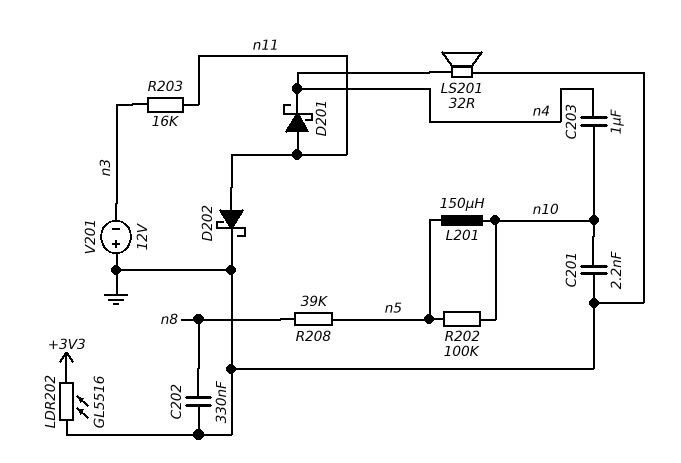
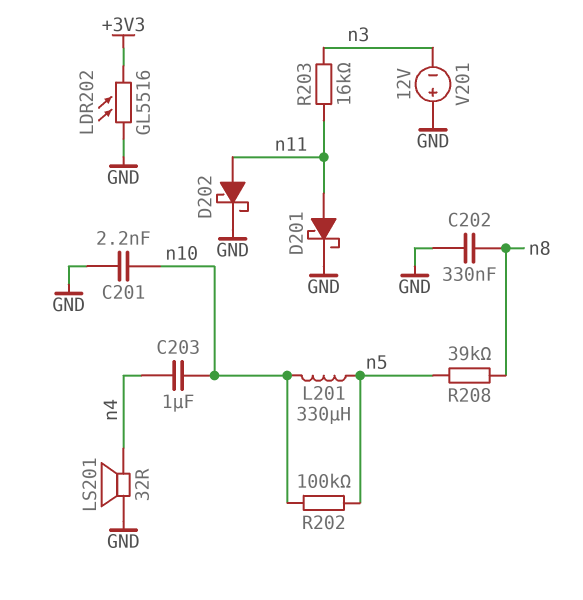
D201: schottky (A n11, K n4) -> schottky (A n11, K GND)
L201: 150uH (n5, n10) -> 330uH (n5, n10)

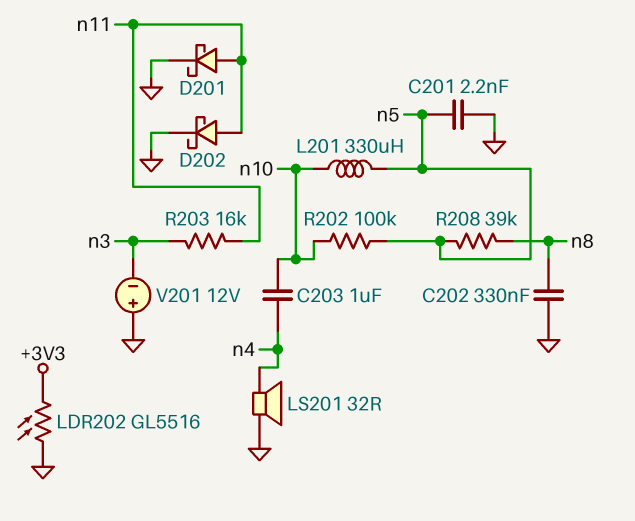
C201: 2.2nF (GND, n10) -> 2.2nF (GND, n5)

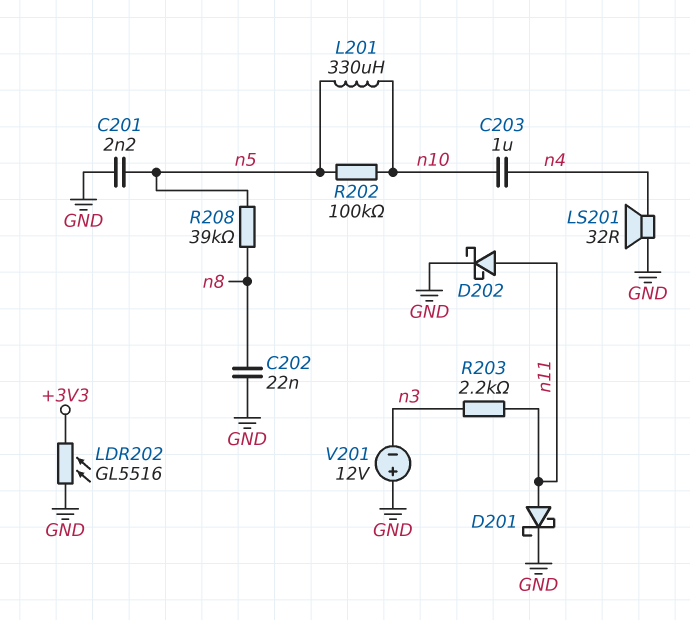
C202: 330nF (GND, n8) -> 22nF (GND, n8)
R203: 16k (n3, n11) -> 2.2k (n3, n11)

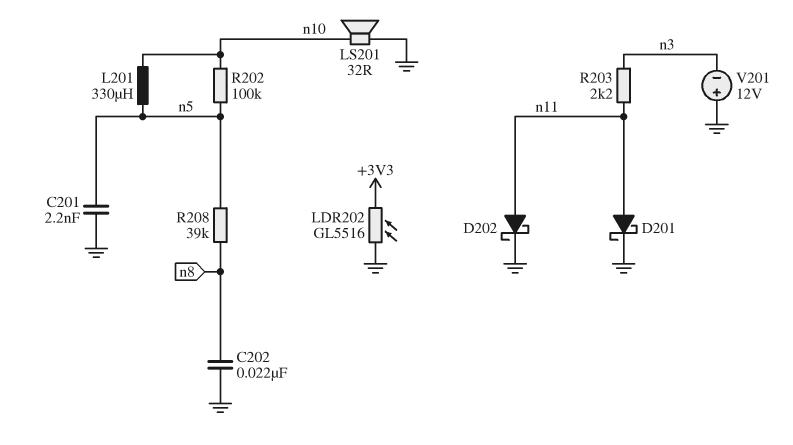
C203: 1uF (n4, n10) -> none
LS201: speaker 32R (GND, n4) -> speaker 32R (GND, n10)

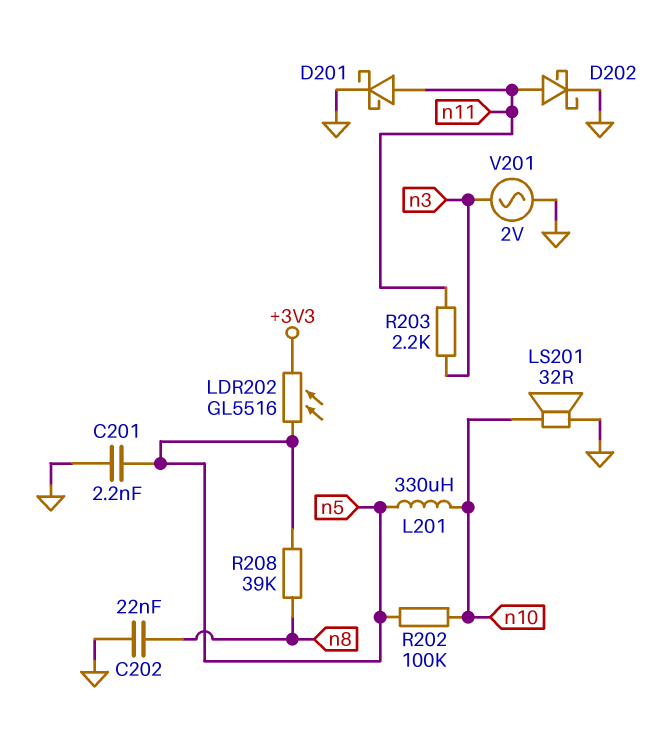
LDR202: GL5516 (+3V3, GND) -> GL5516 (+3V3, n5)
V201: 12V (plus GND, minus n3) -> AC 2V (GND, n3)

